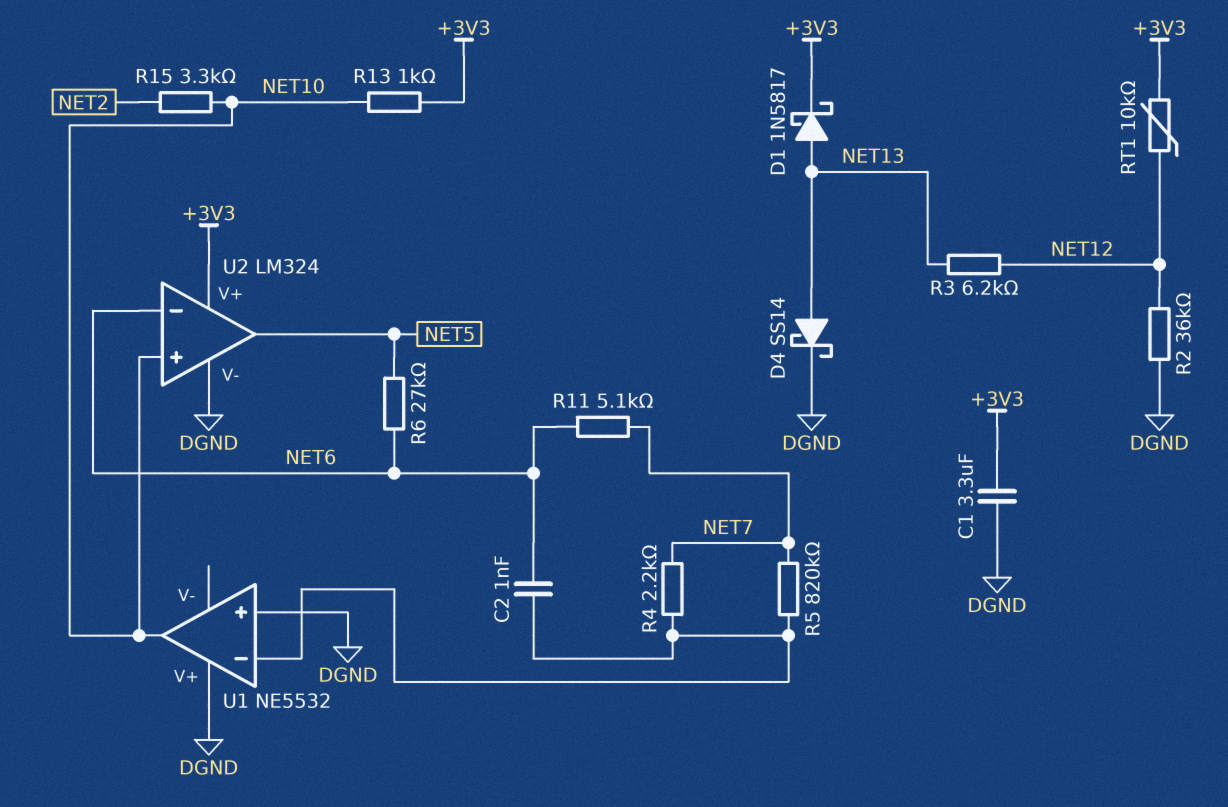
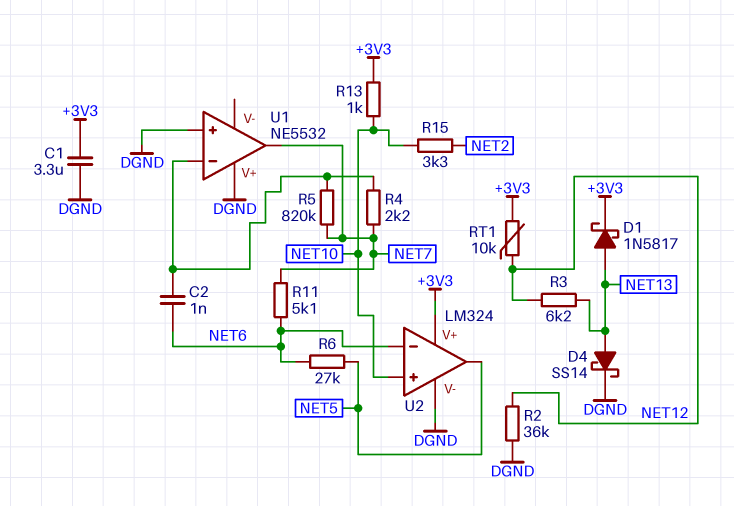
U1 pin out: NET10 -> NET7

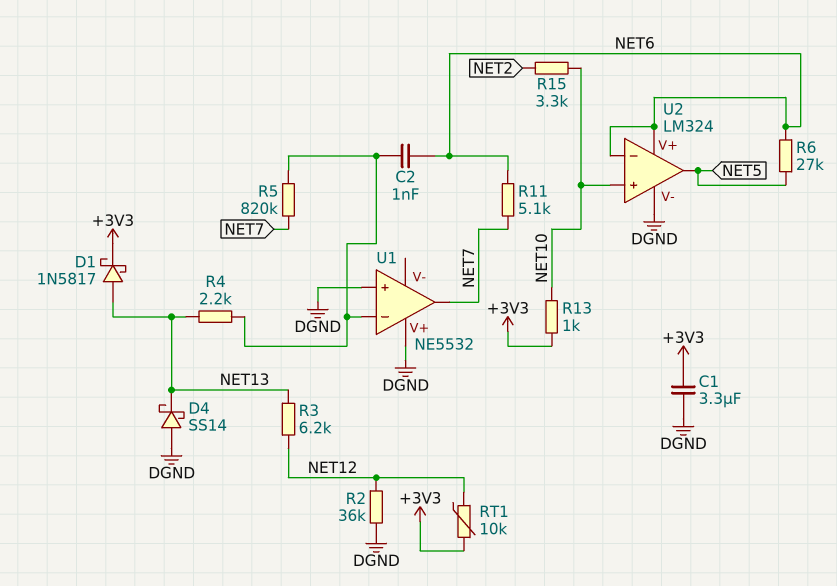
D4: schottky SS14 (A NET13, K DGND) -> schottky SS14 (A DGND, K NET13)
R4: 2.2k (NET7, U1/in-) -> 2.2k (NET13, U1/in-)
U2 pin V+: +3V3 -> NET6

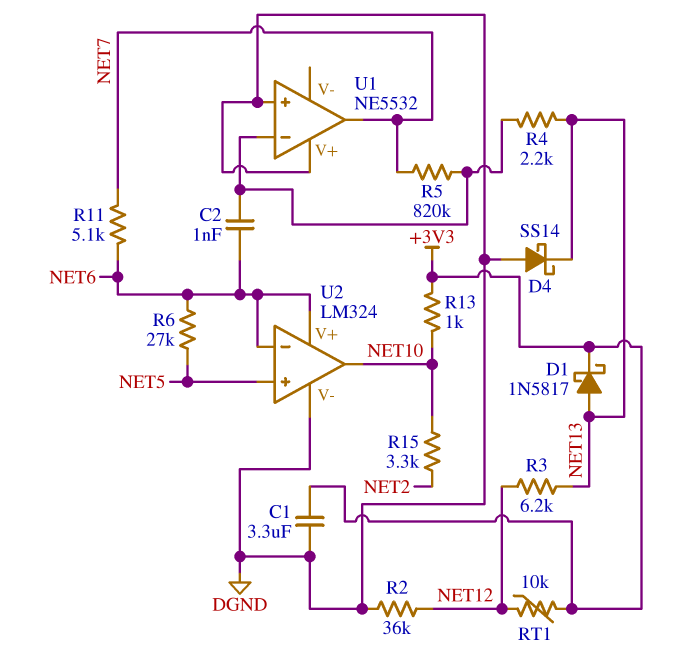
U2 pin in+: NET10 -> NET5
U2 pin out: NET5 -> NET10

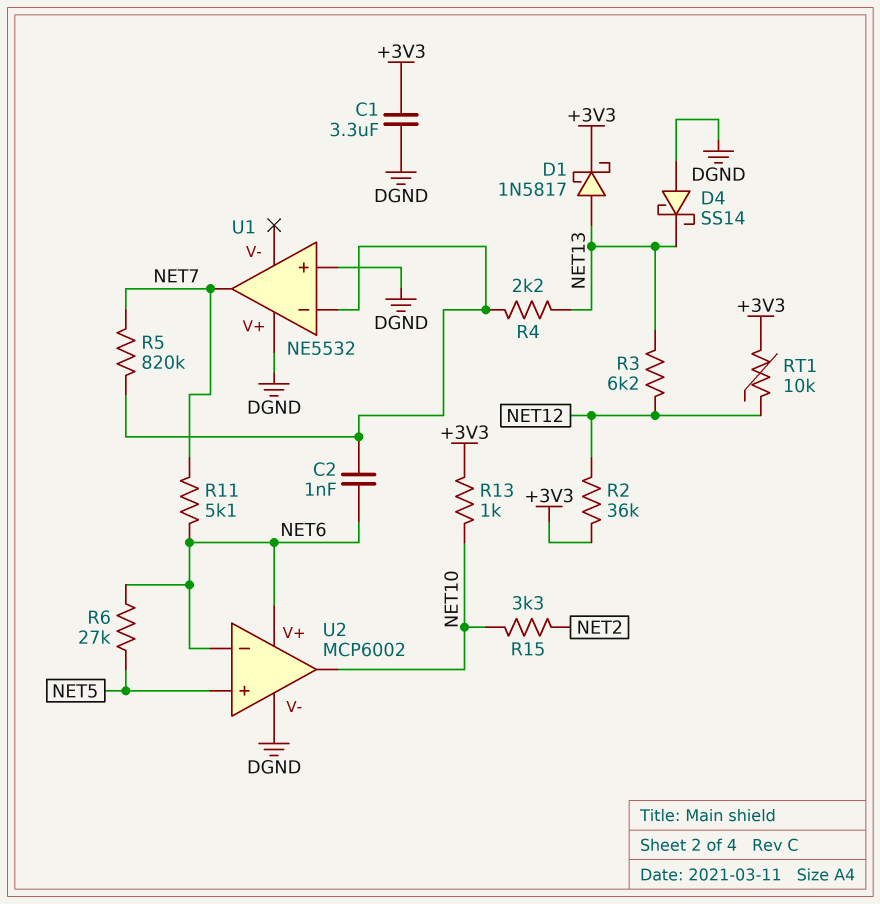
R2: 36k (DGND, NET12) -> 36k (+3V3, NET12)
U2: LM324 -> MCP6002

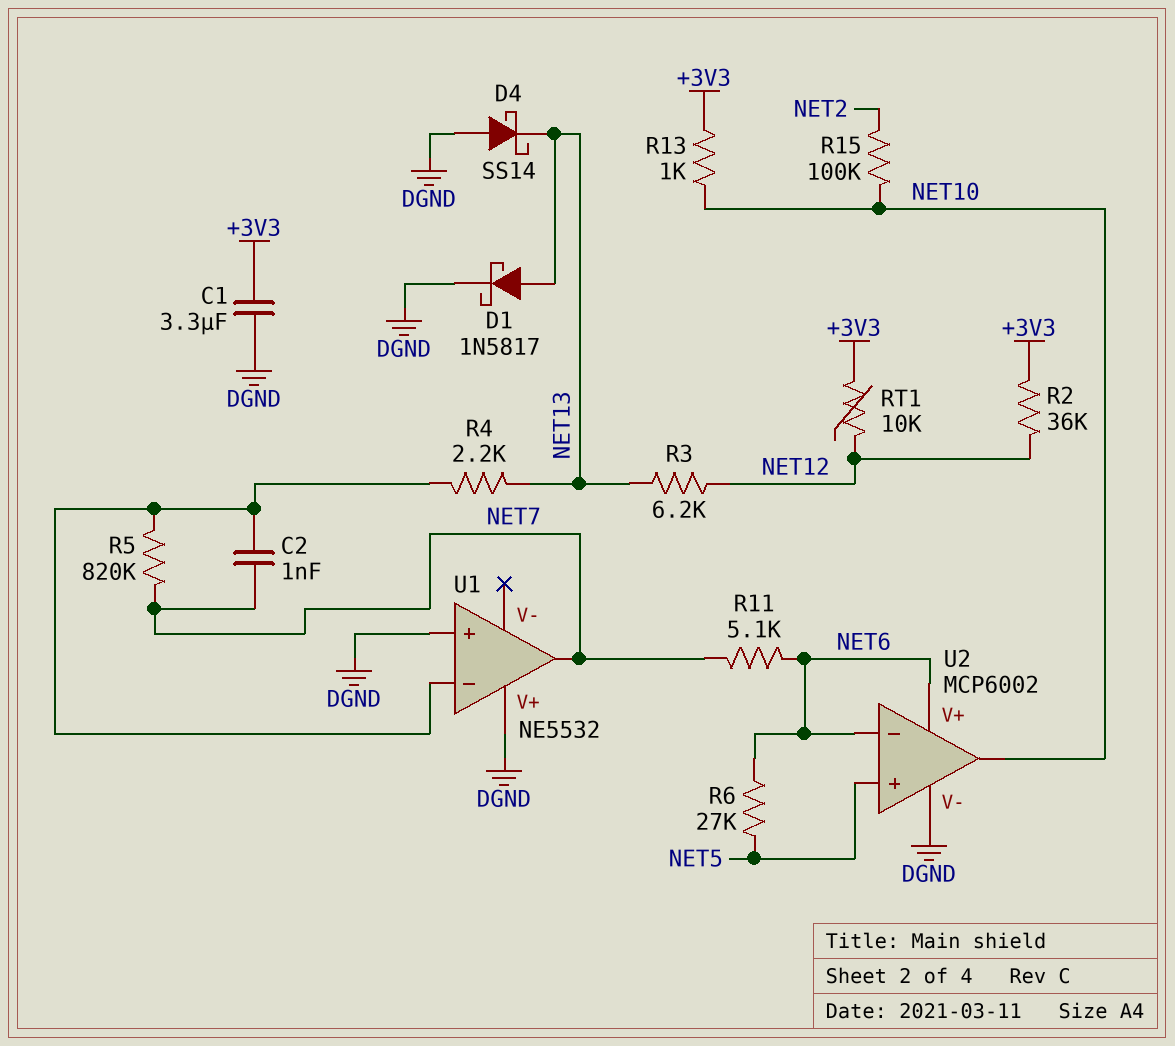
C2: 1nF (NET6, U1/in-) -> 1nF (NET7, U1/in-)
D1: schottky 1N5817 (A NET13, K +3V3) -> schottky 1N5817 (A NET13, K DGND)
R15: 3.3k (NET2, NET10) -> 100k (NET2, NET10)

